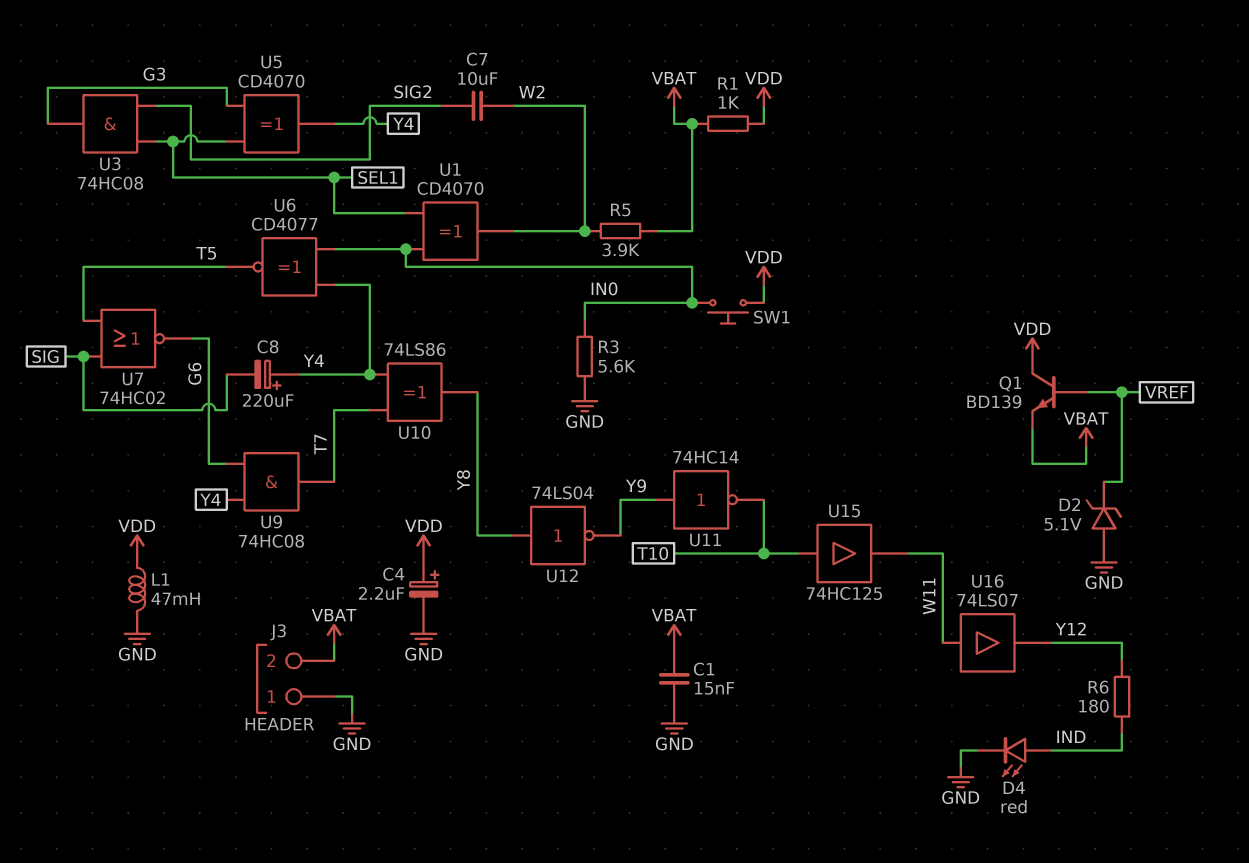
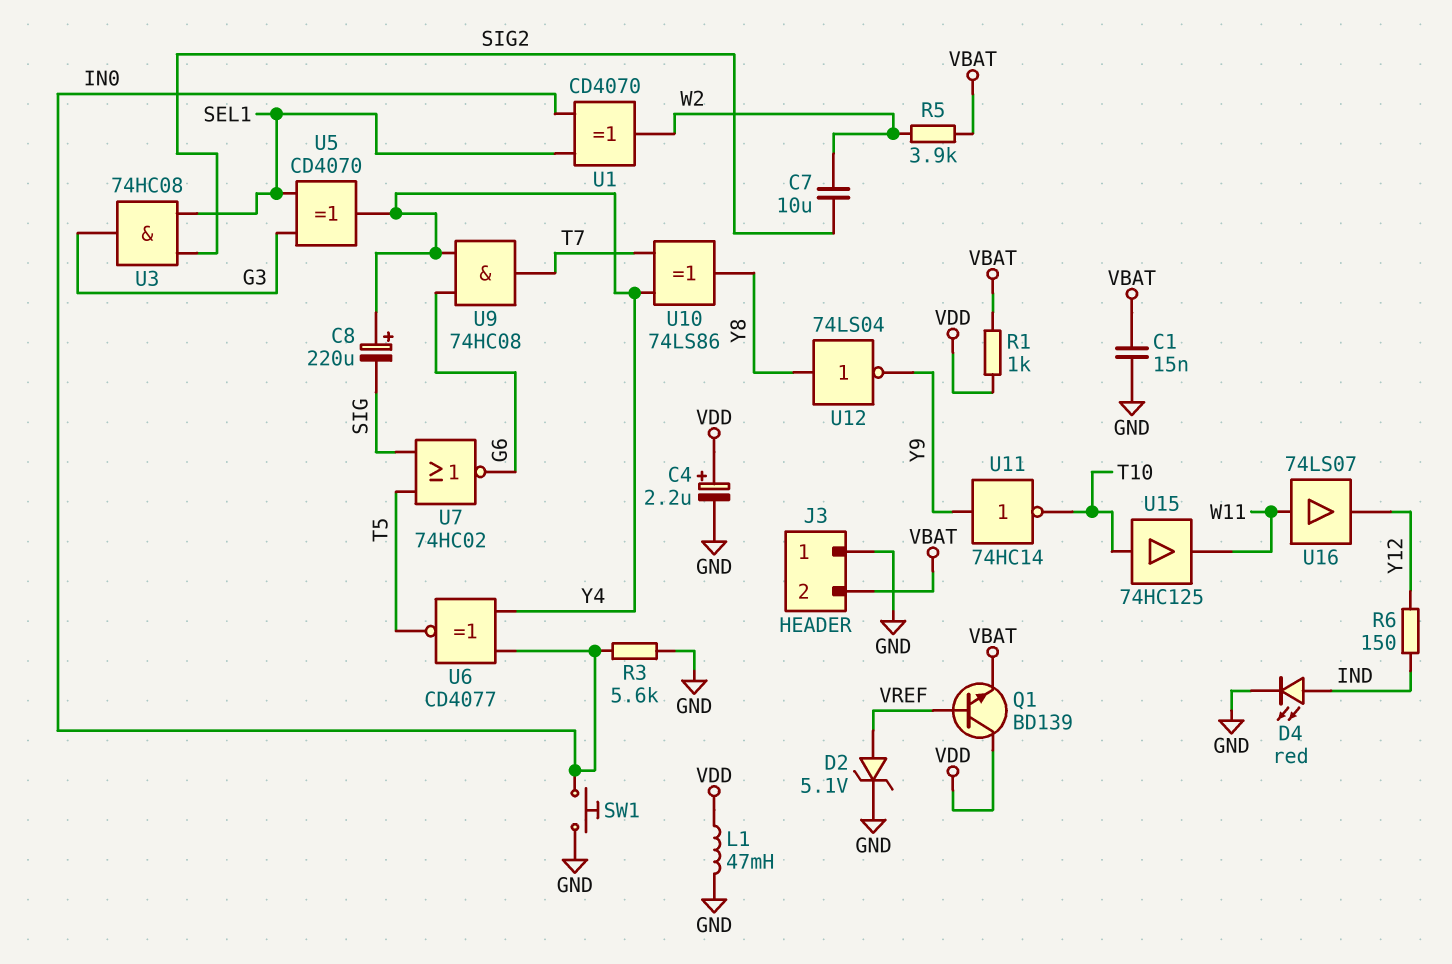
D2: zener 5.1V (A GND, K VREF) -> zener 5.1V (A VREF, K GND)
R6: 180 (IND, Y12) -> 150 (IND, Y12)
SW1: button (IN0, VDD) -> button (GND, IN0)

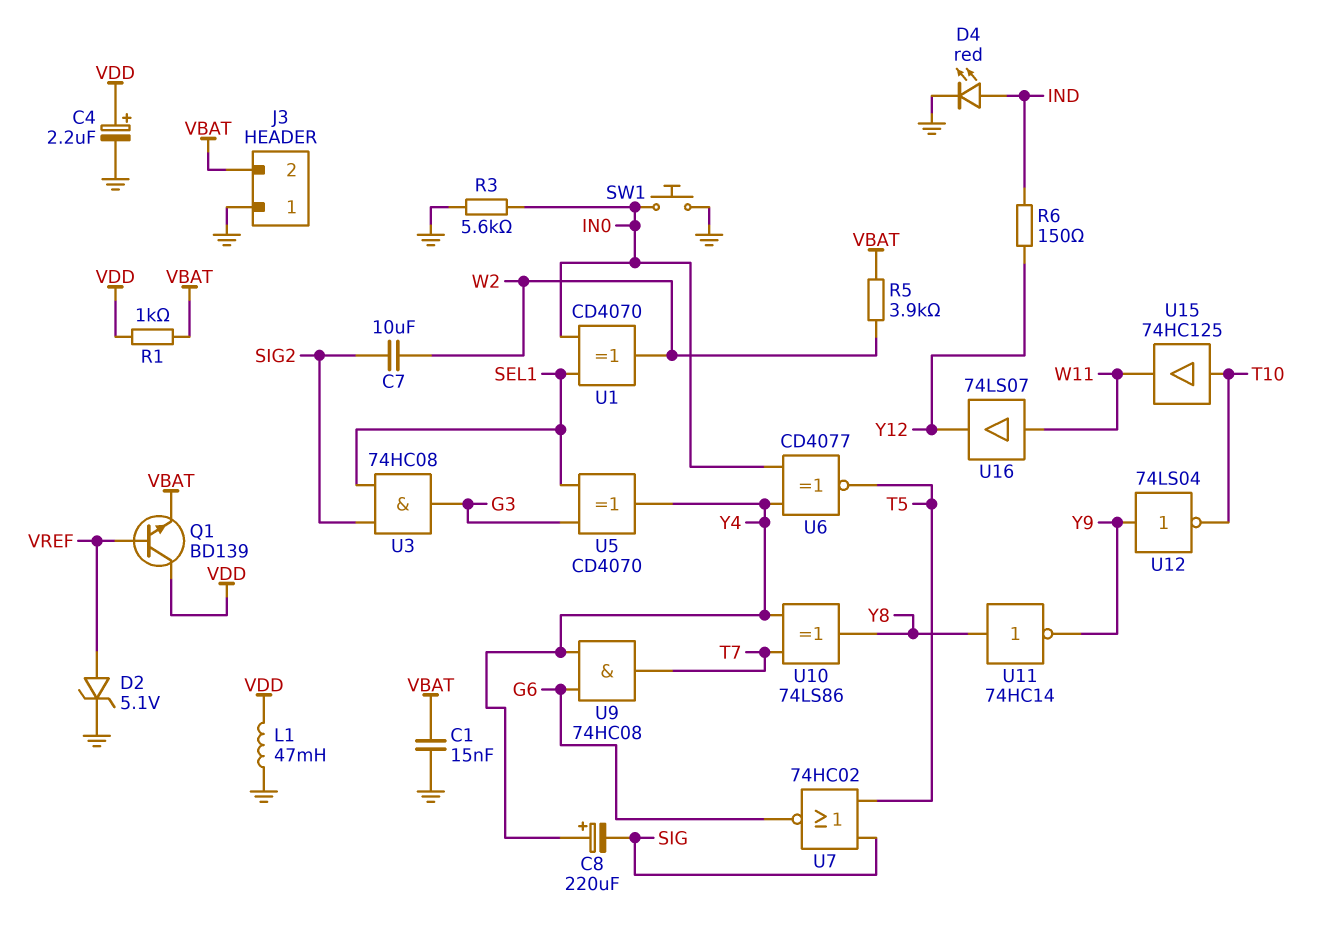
U11: NOT 74HC14 (in Y9, out T10) -> NOT 74HC14 (in Y8, out Y9)
U12: NOT 74LS04 (in Y8, out Y9) -> NOT 74LS04 (in Y9, out T10)

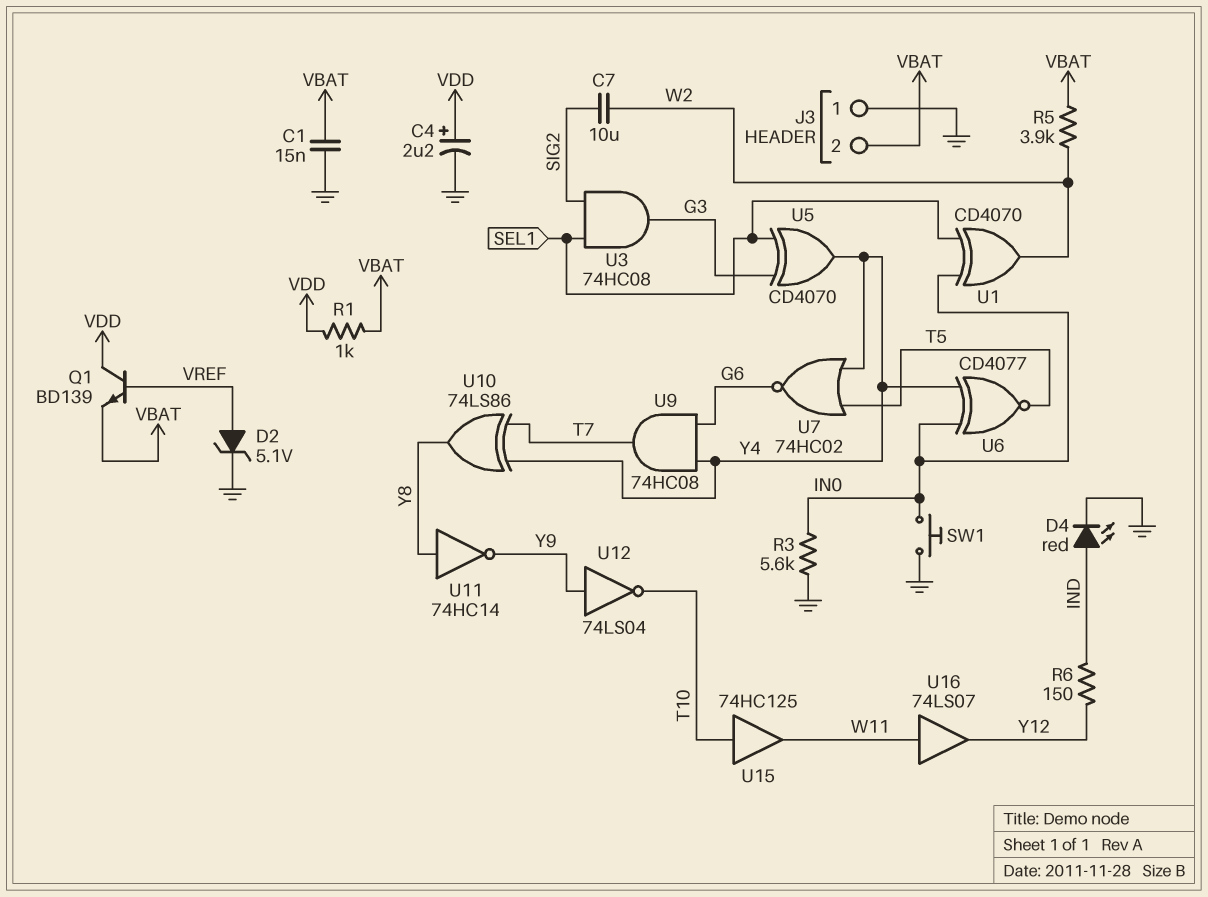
C8: 220uF (plus Y4, minus SIG) -> none
L1: 47mH (GND, VDD) -> none
U7: NOR 74HC02 (in SIG, in T5, out G6) -> NOR 74HC02 (in T5, in Y4, out G6)

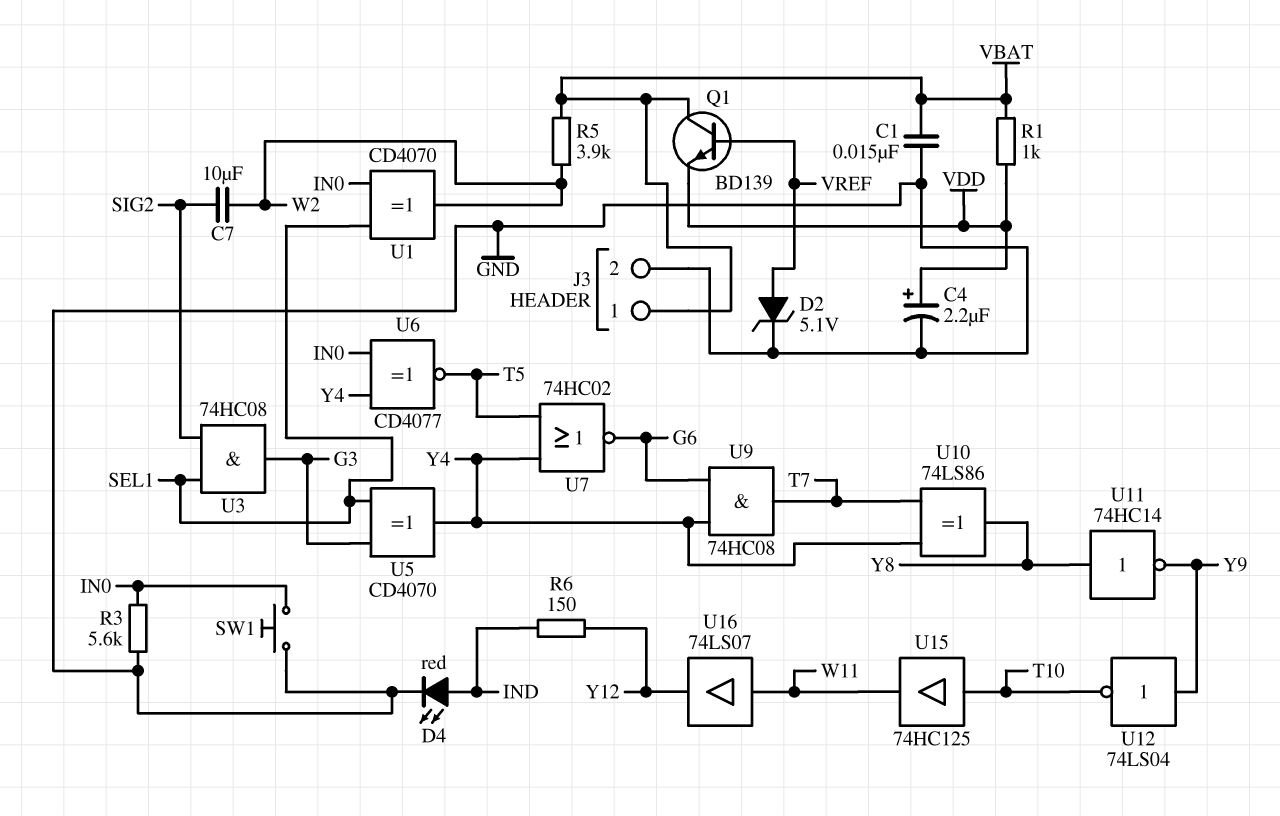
J3 pin 1: GND -> VBAT
J3 pin 2: VBAT -> GND
Q1: NPN BD139 (B VREF, C VDD, E VBAT) -> NPN BD139 (B VREF, C VBAT, E VDD)

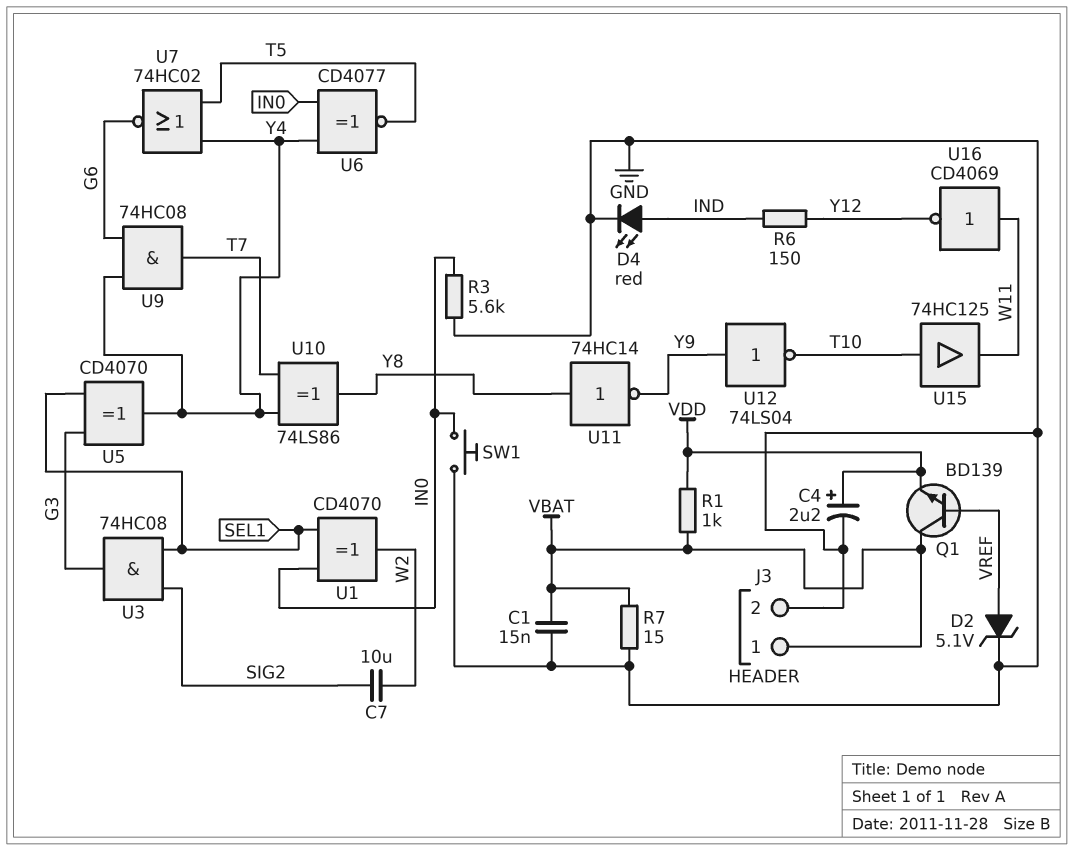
R5: 3.9k (VBAT, W2) -> none
R7: none -> 15 (GND, VBAT)
U16: buffer 74LS07 (in W11, out Y12) -> NOT CD4069 (in W11, out Y12)

